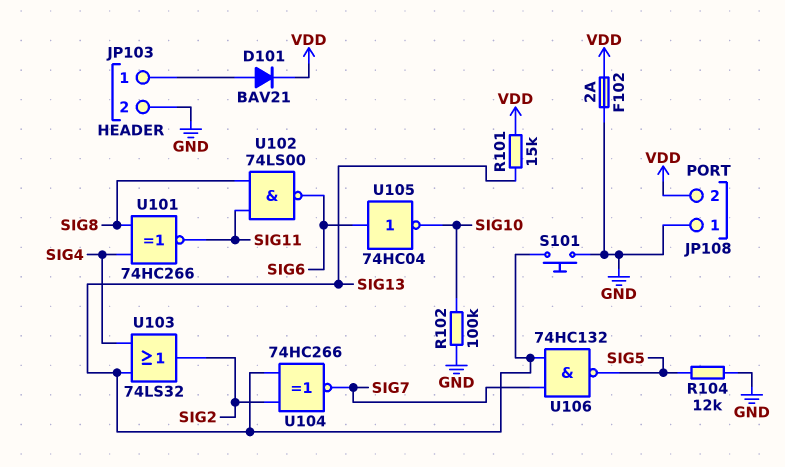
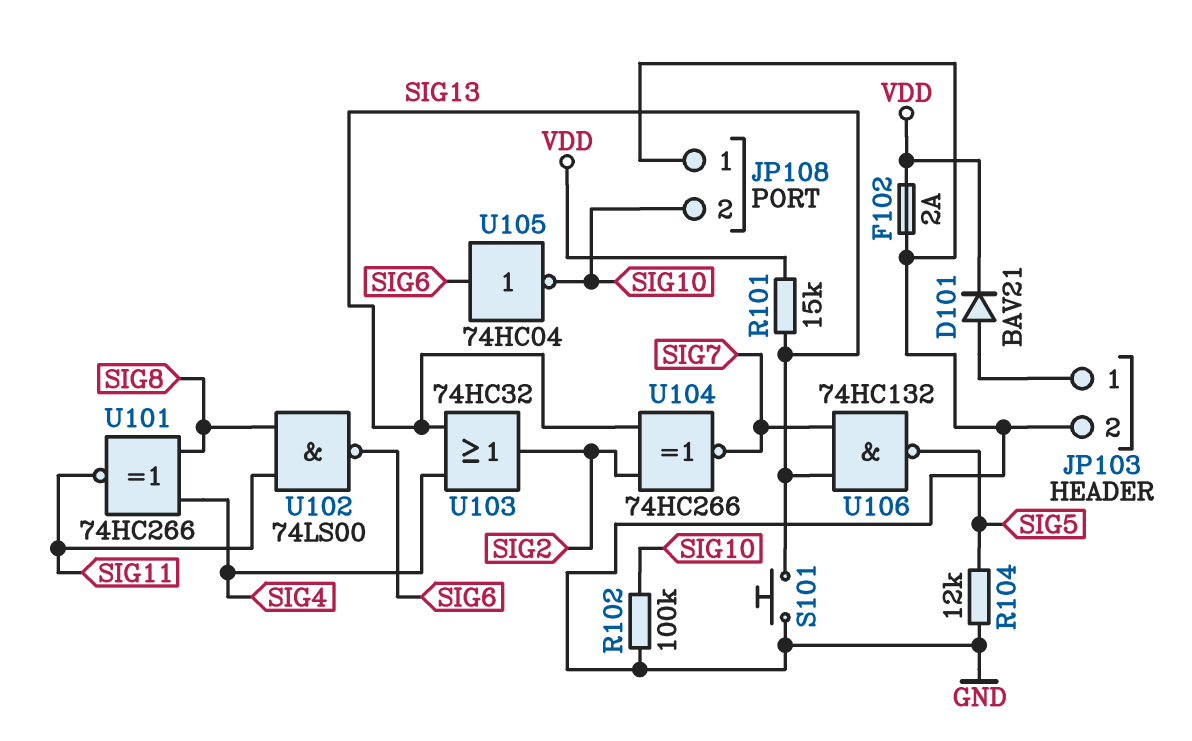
JP108 pin 2: VDD -> SIG10
U103: OR 74LS32 (in SIG4, in SIG13, out SIG2) -> OR 74HC32 (in SIG4, in SIG13, out SIG2)

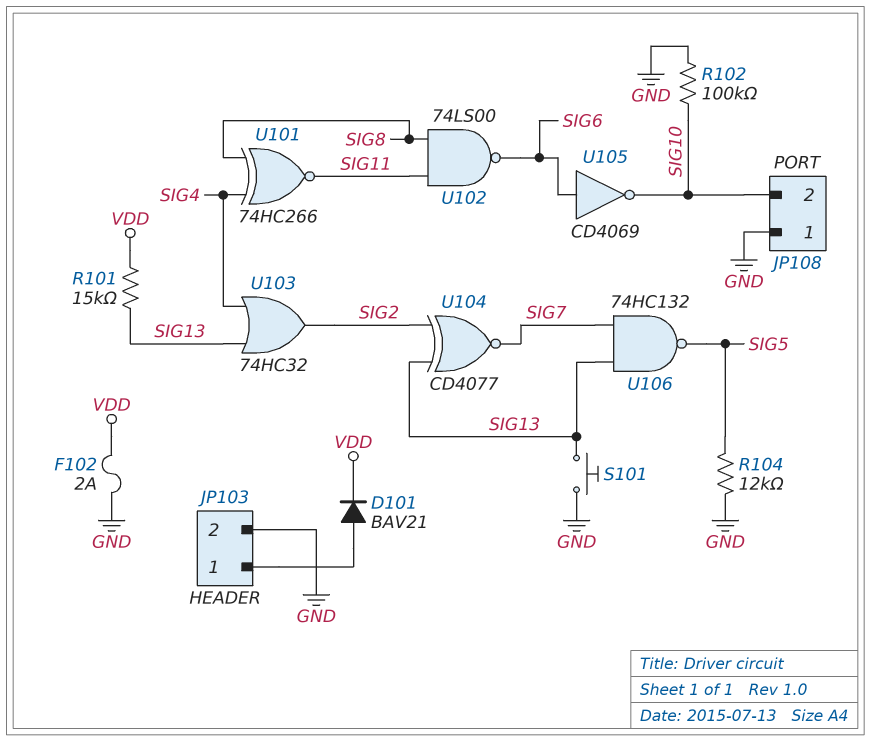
U104: XNOR 74HC266 (in SIG2, in SIG13, out SIG7) -> XNOR CD4077 (in SIG2, in SIG13, out SIG7)
U105: NOT 74HC04 (in SIG6, out SIG10) -> NOT CD4069 (in SIG6, out SIG10)

